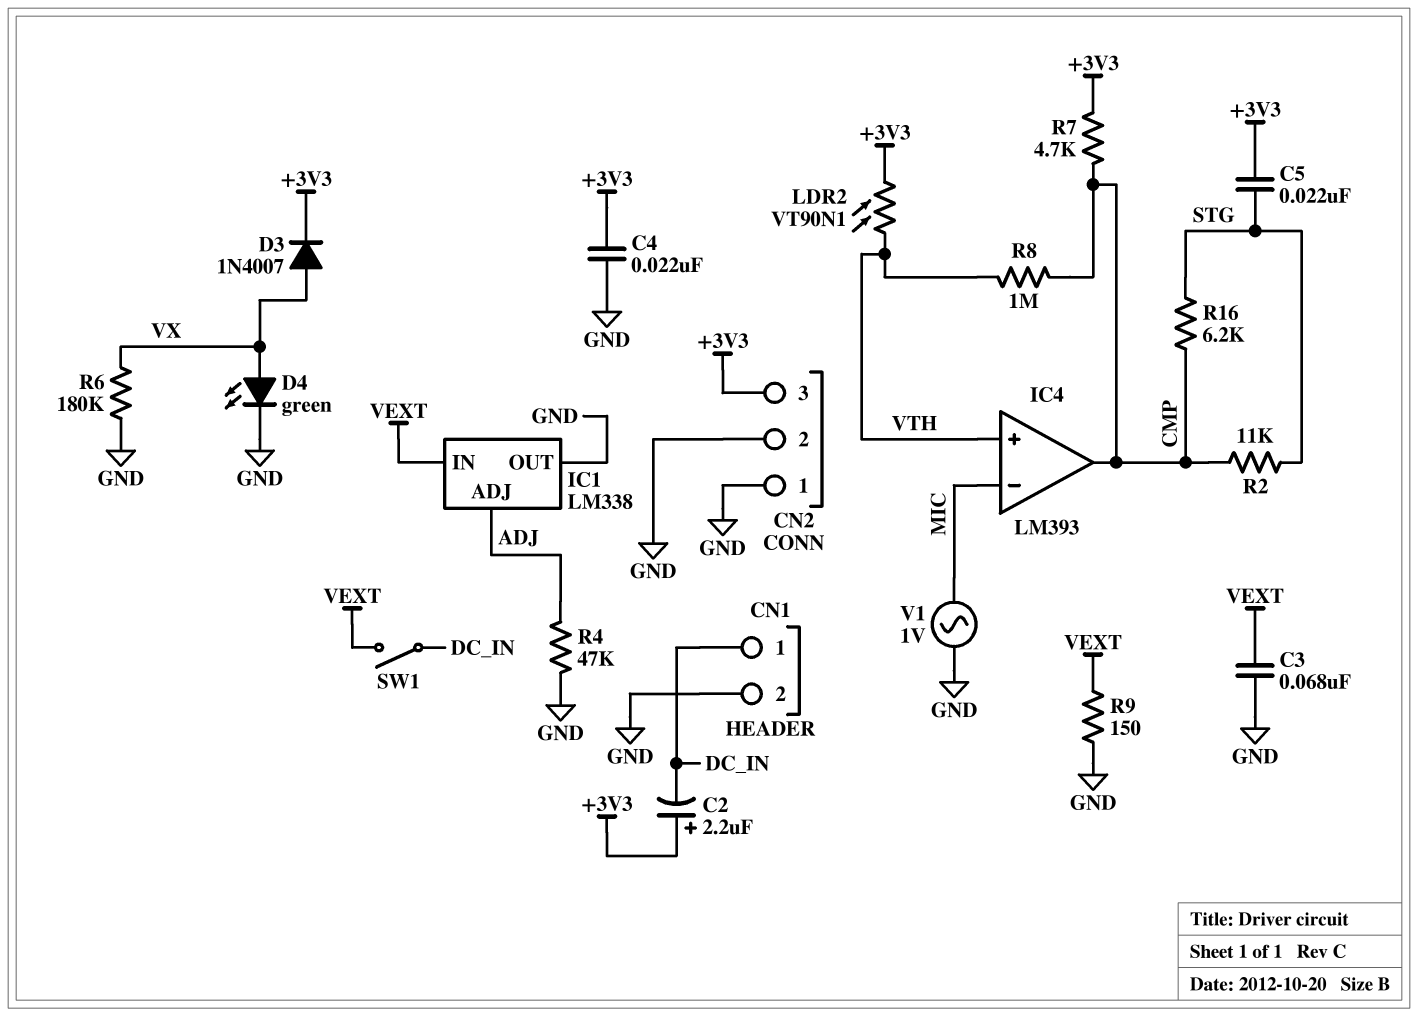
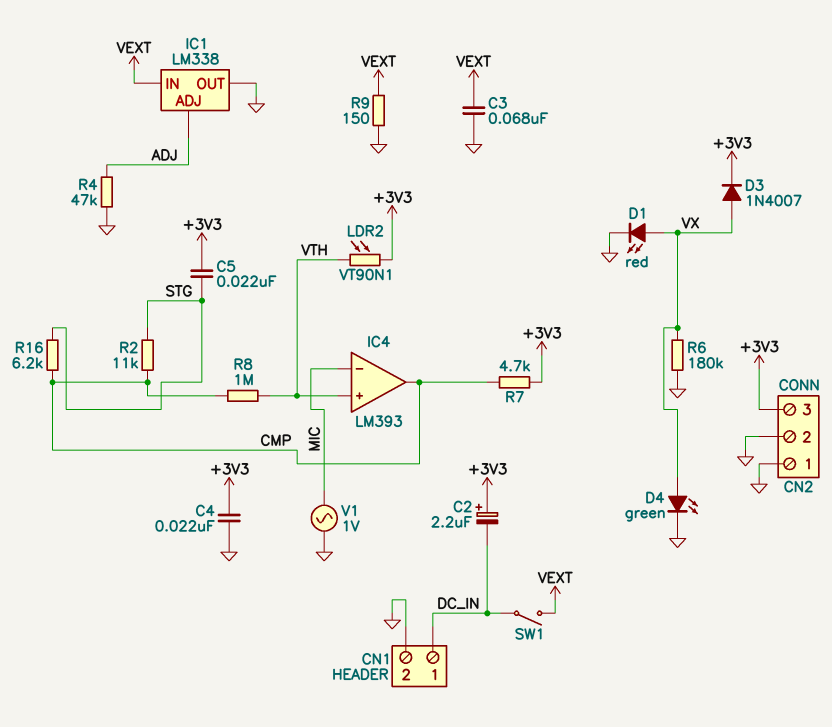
D1: none -> LED red (A VX, K GND)

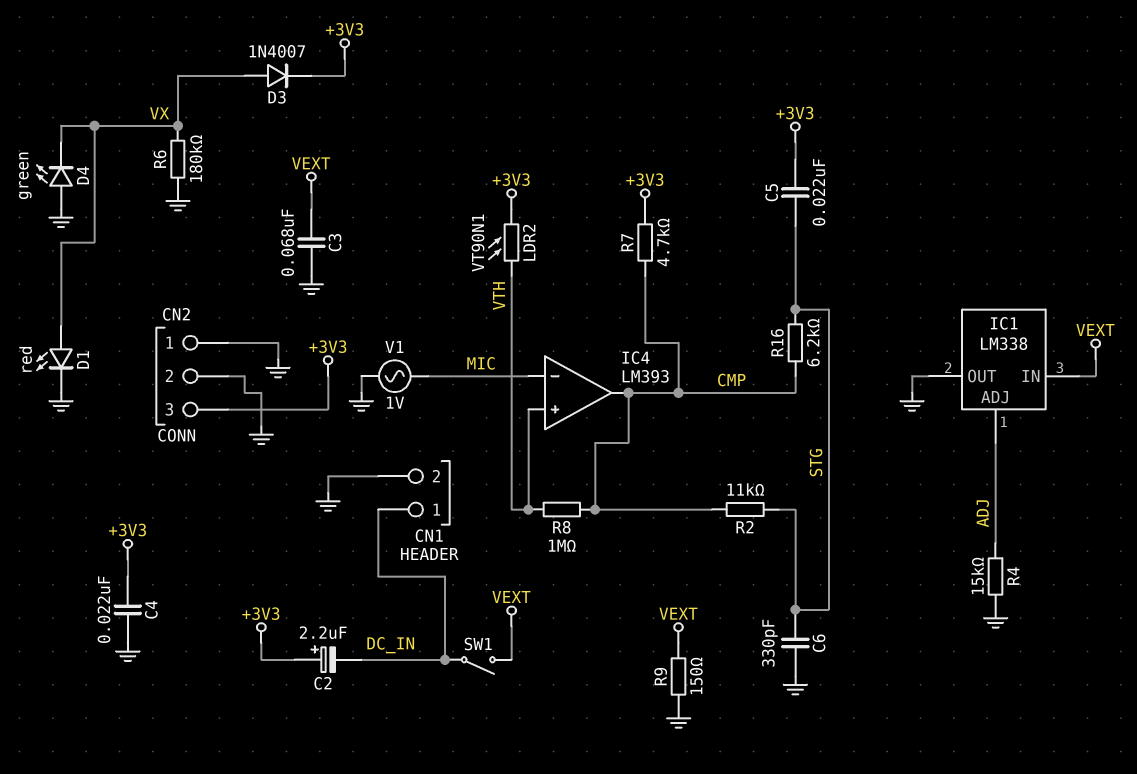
C6: none -> 330pF (GND, STG)
D4: LED green (A VX, K GND) -> LED green (A GND, K VX)
R4: 47k (ADJ, GND) -> 15k (ADJ, GND)

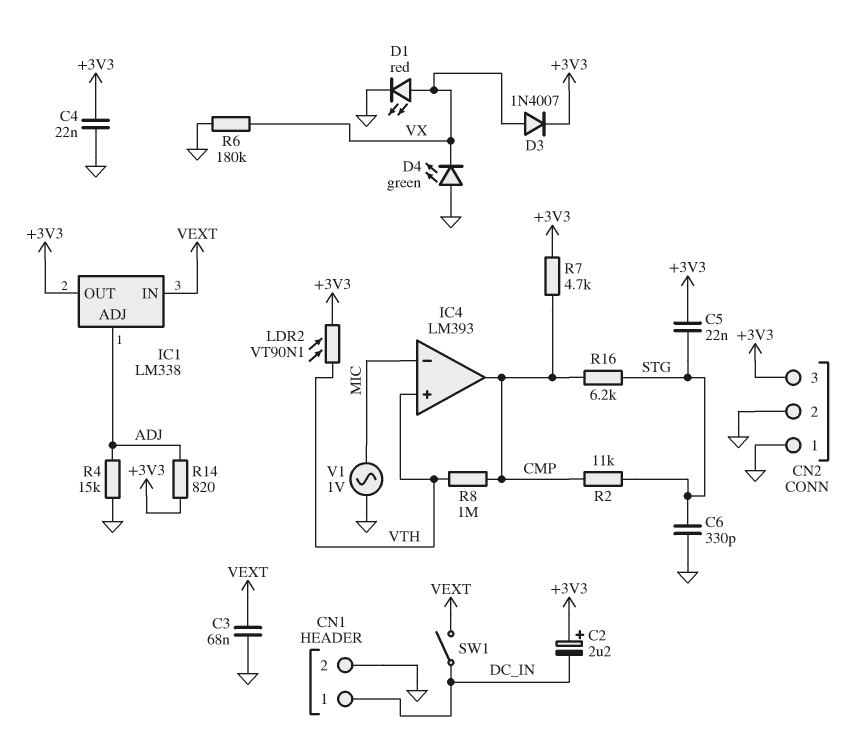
IC1 pin OUT: GND -> +3V3
R9: 150 (GND, VEXT) -> none
R14: none -> 820 (+3V3, ADJ)

